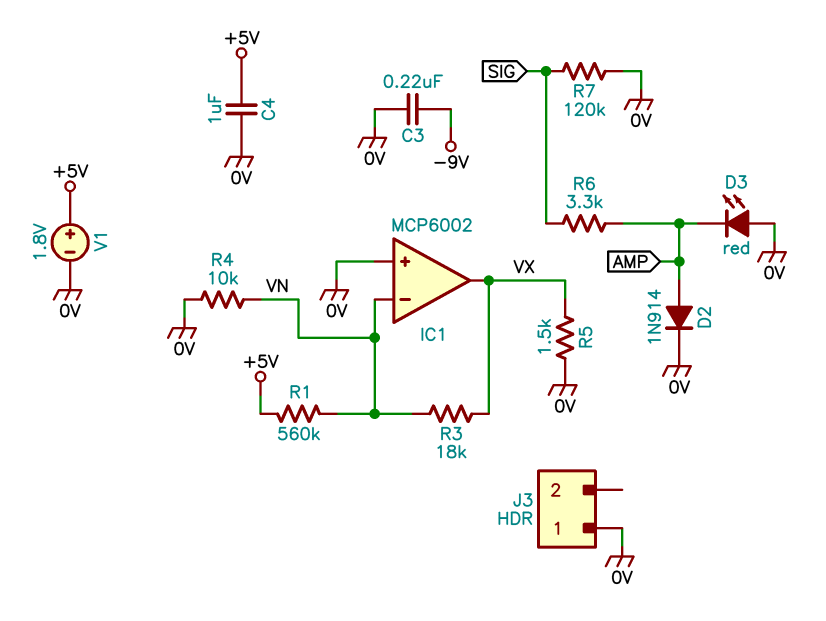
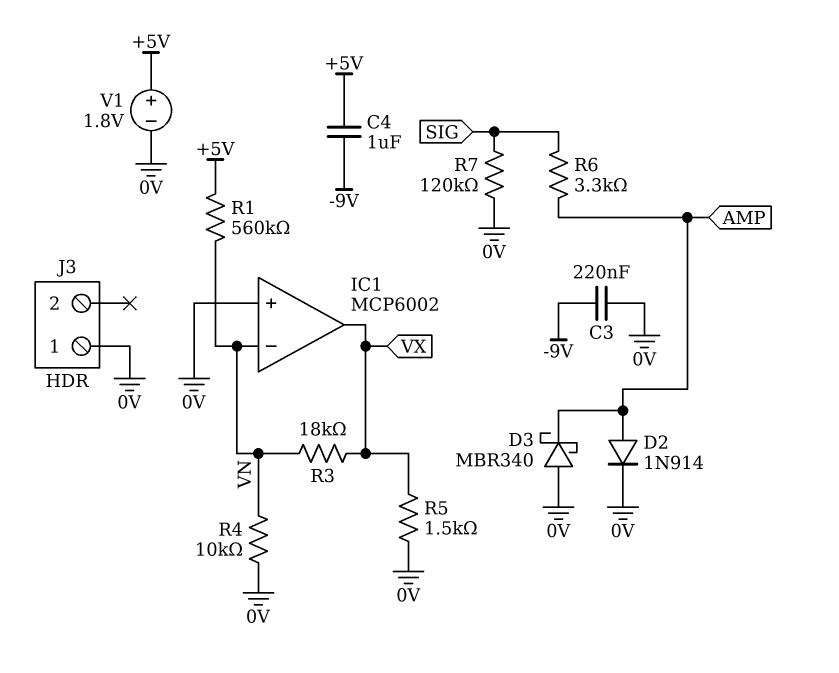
C4: 1uF (+5V, 0V) -> 1uF (+5V, -9V)
D3: LED red (A 0V, K AMP) -> schottky MBR340 (A 0V, K AMP)

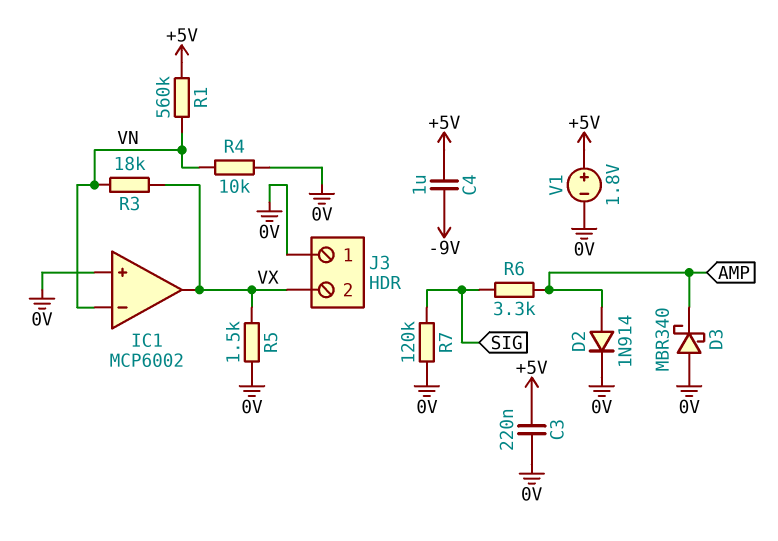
C3: 220nF (-9V, 0V) -> 220nF (+5V, 0V)
J3 pin 2: none -> VX

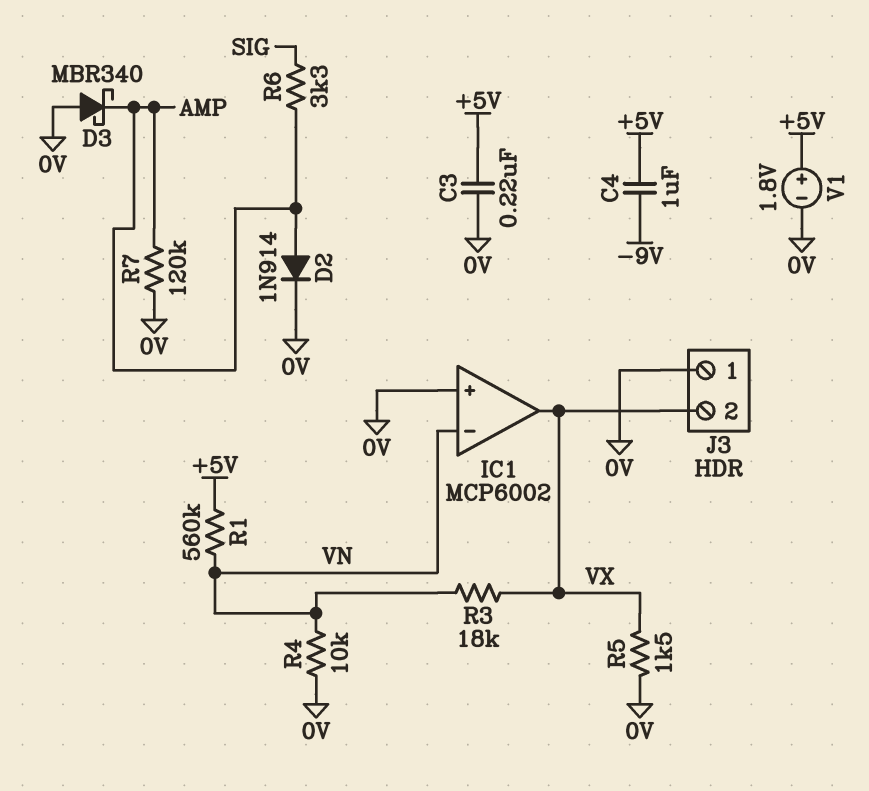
R7: 120k (0V, SIG) -> 120k (0V, AMP)

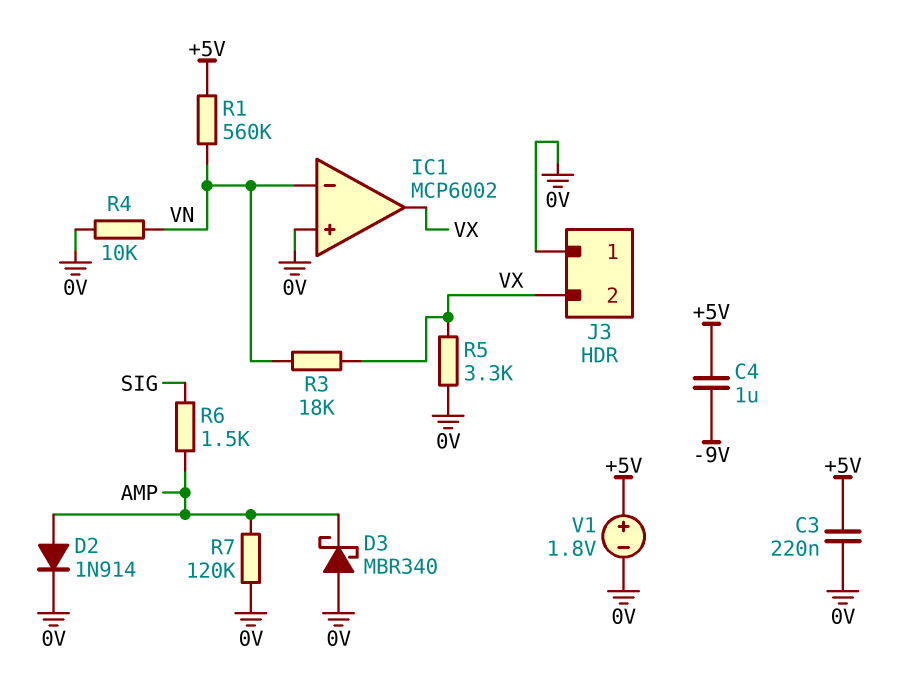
R5: 1.5k (0V, VX) -> 3.3k (0V, VX)
R6: 3.3k (AMP, SIG) -> 1.5k (AMP, SIG)

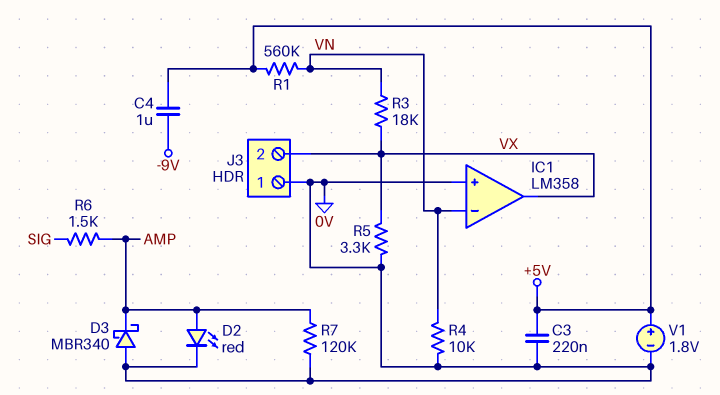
D2: diode 1N914 (A AMP, K 0V) -> LED red (A AMP, K 0V)
IC1: MCP6002 -> LM358

